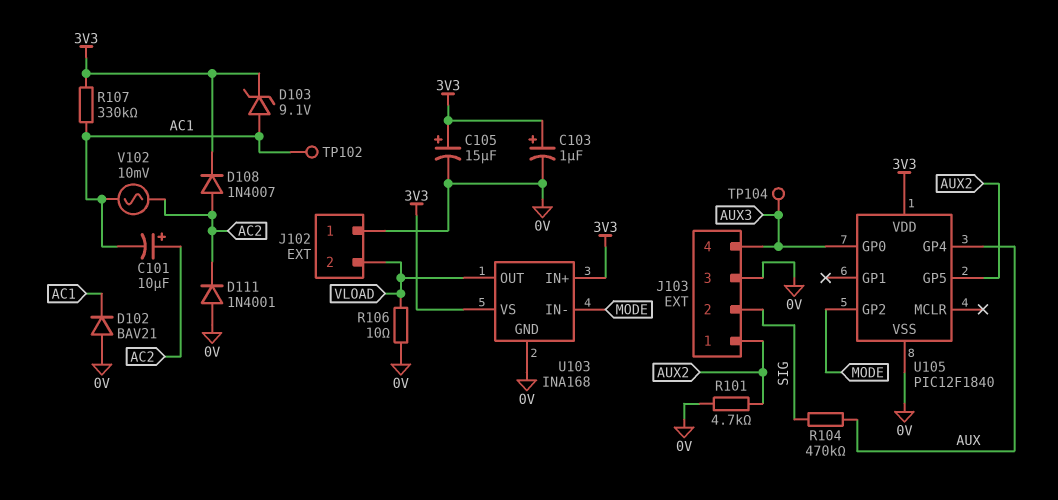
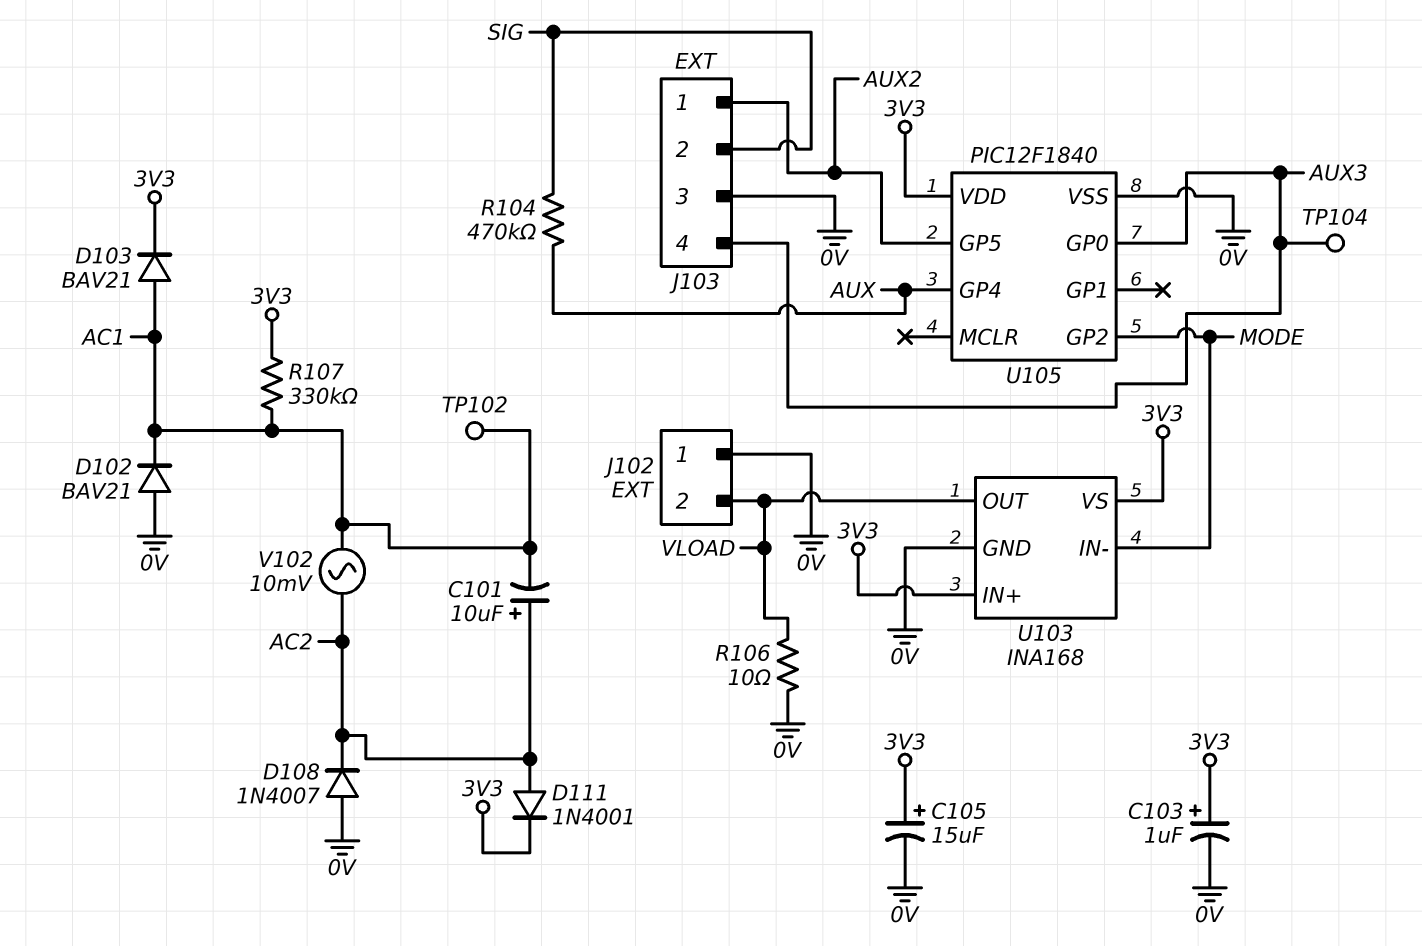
D103: zener 9.1V (A AC1, K 3V3) -> diode BAV21 (A AC1, K 3V3)
D108: diode 1N4007 (A AC2, K 3V3) -> diode 1N4007 (A 0V, K AC2)
D111: diode 1N4001 (A 0V, K AC2) -> diode 1N4001 (A AC2, K 3V3)
R101: 4.7k (0V, AUX2) -> none

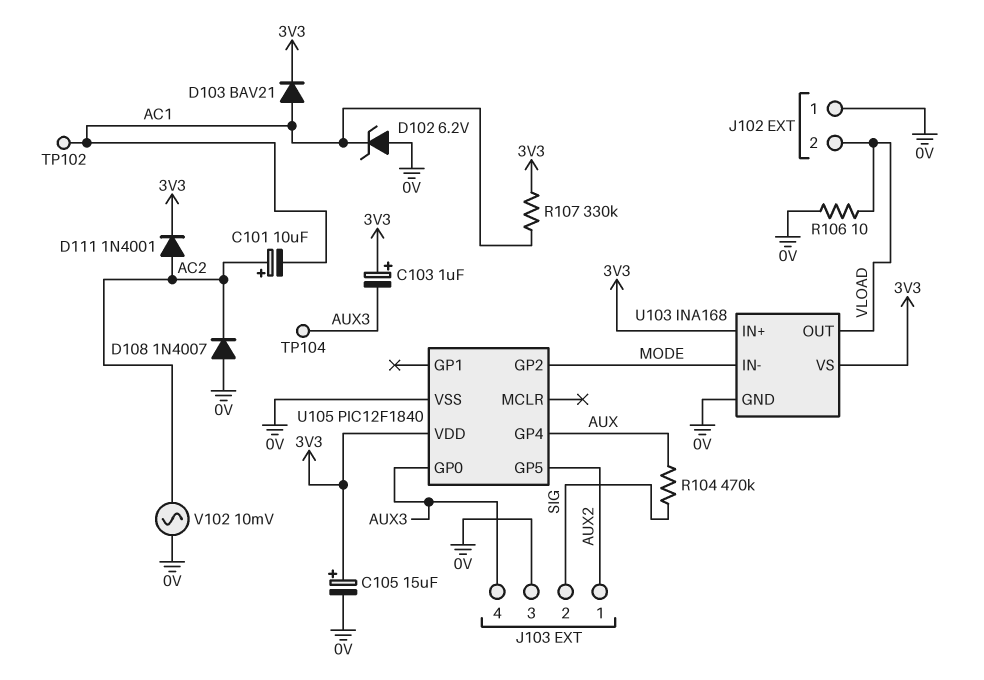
C103: 1uF (plus 3V3, minus 0V) -> 1uF (plus 3V3, minus AUX3)
D102: diode BAV21 (A 0V, K AC1) -> zener 6.2V (A 0V, K AC1)
V102: AC 10mV (AC1, AC2) -> AC 10mV (0V, AC2)

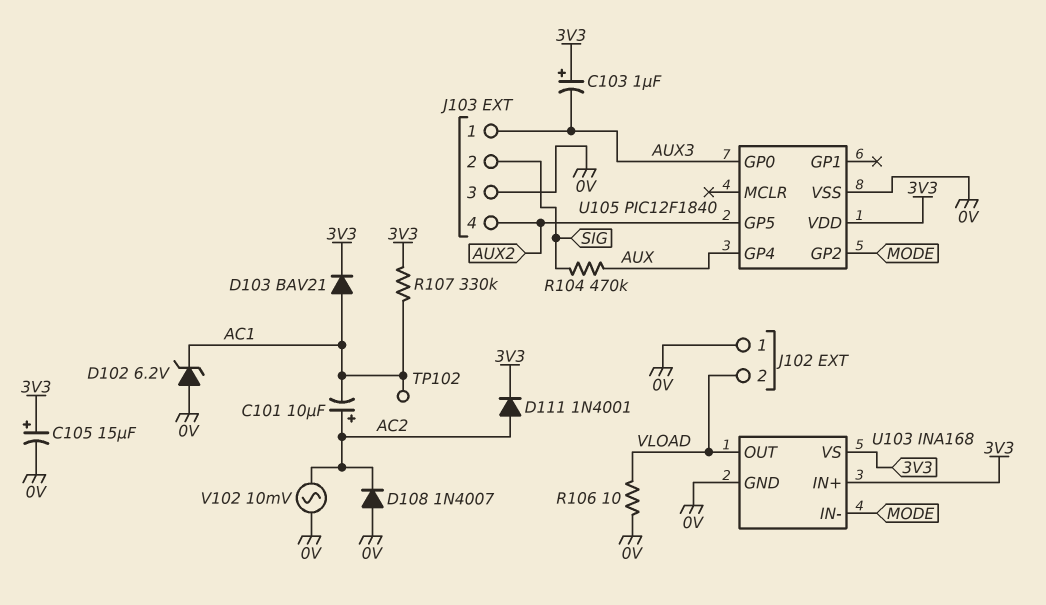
J103 pin 1: AUX2 -> AUX3
J103 pin 4: AUX3 -> AUX2
TP104: test point (AUX3) -> none

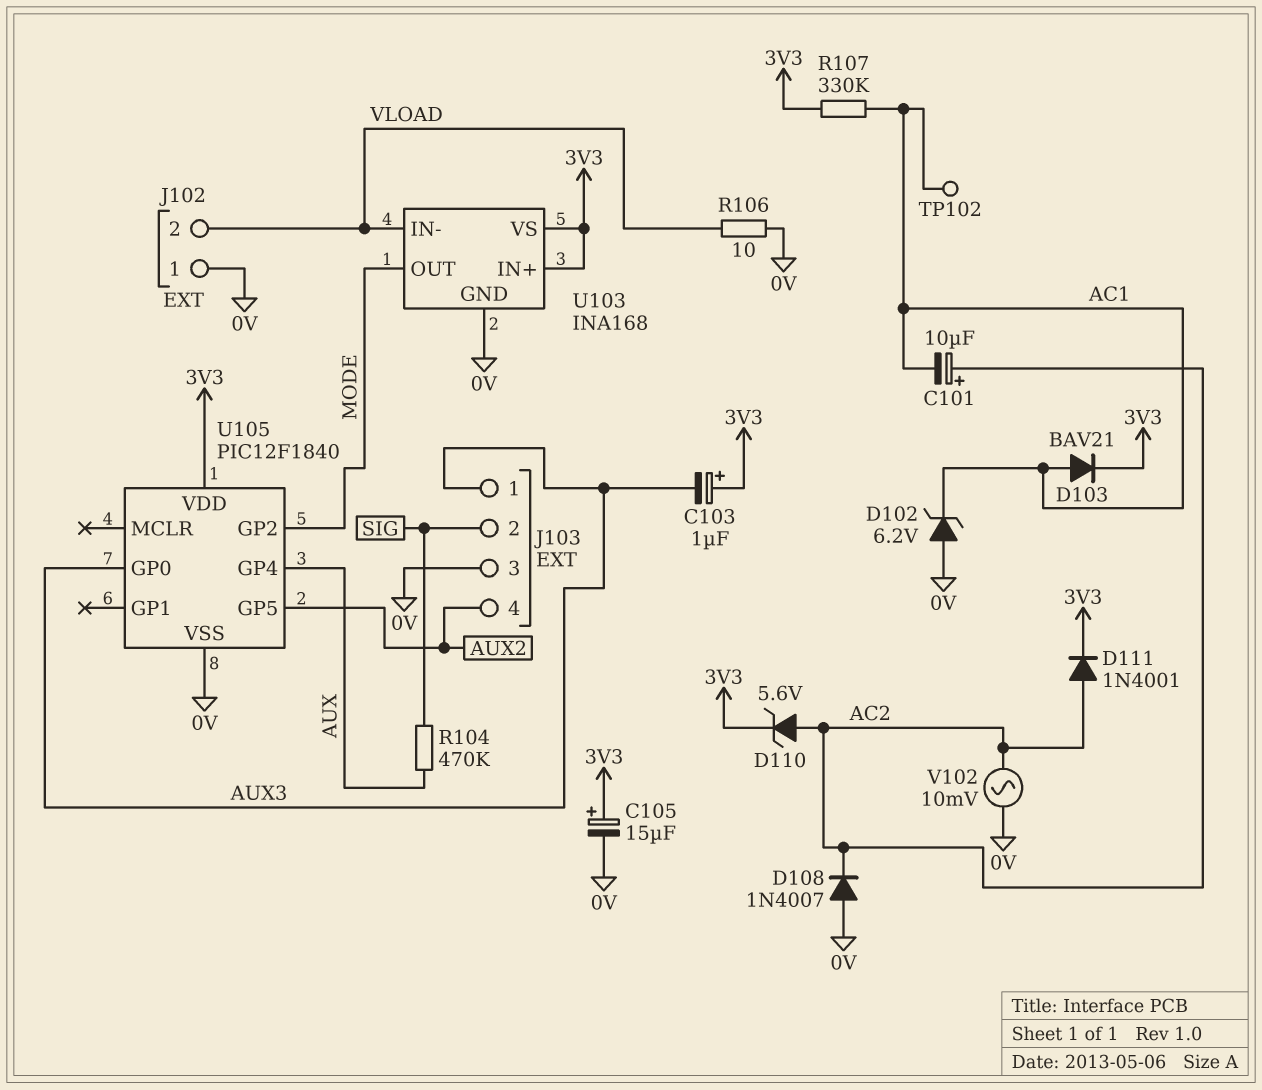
D110: none -> zener 5.6V (A AC2, K 3V3)
U103 pin IN-: MODE -> VLOAD
U103 pin OUT: VLOAD -> MODE

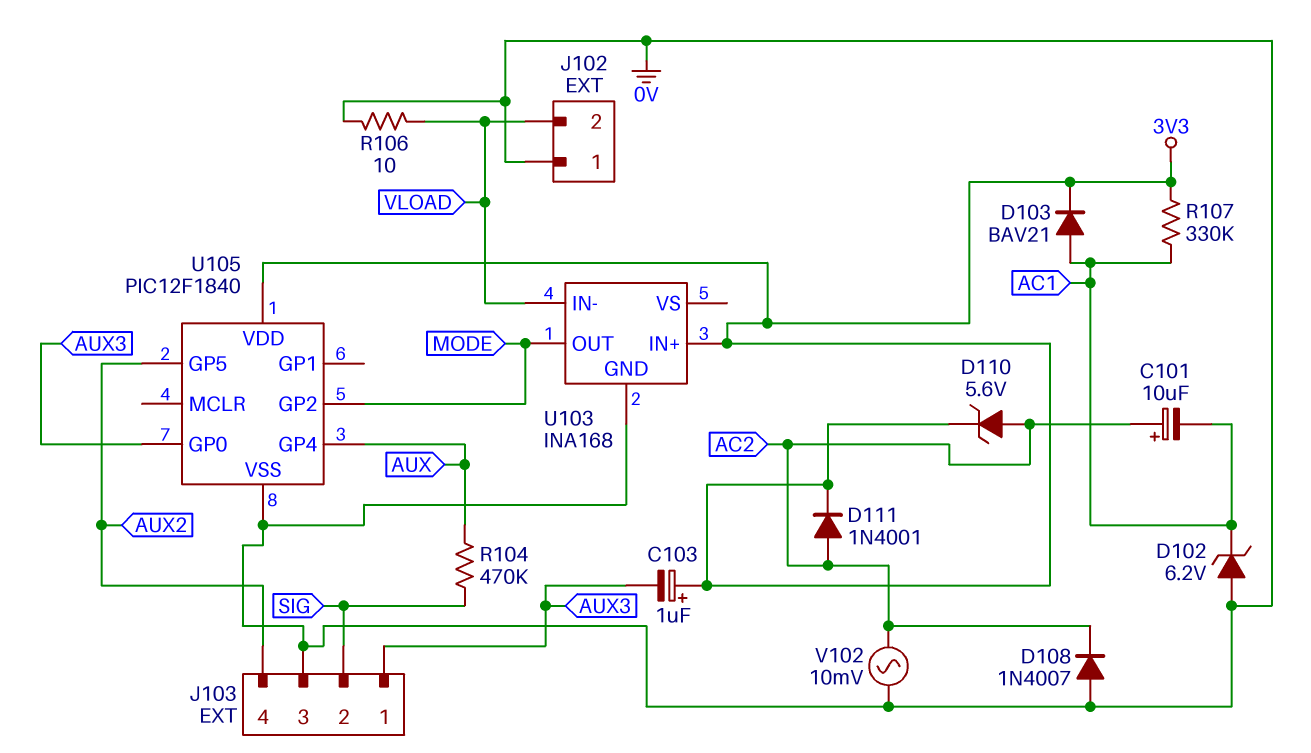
C105: 15uF (plus 3V3, minus 0V) -> none
TP102: test point (AC1) -> none
U103 pin VS: 3V3 -> none

